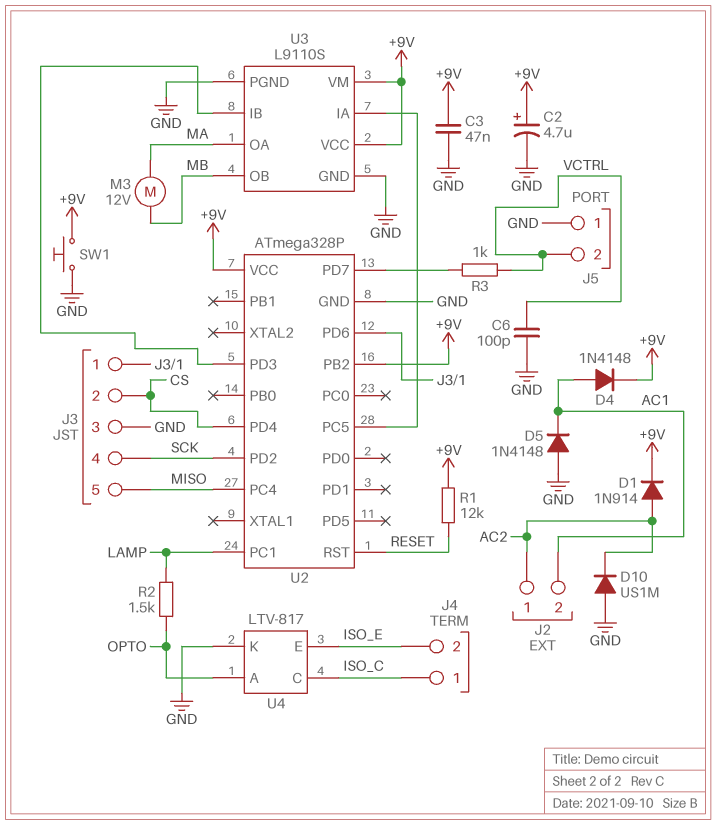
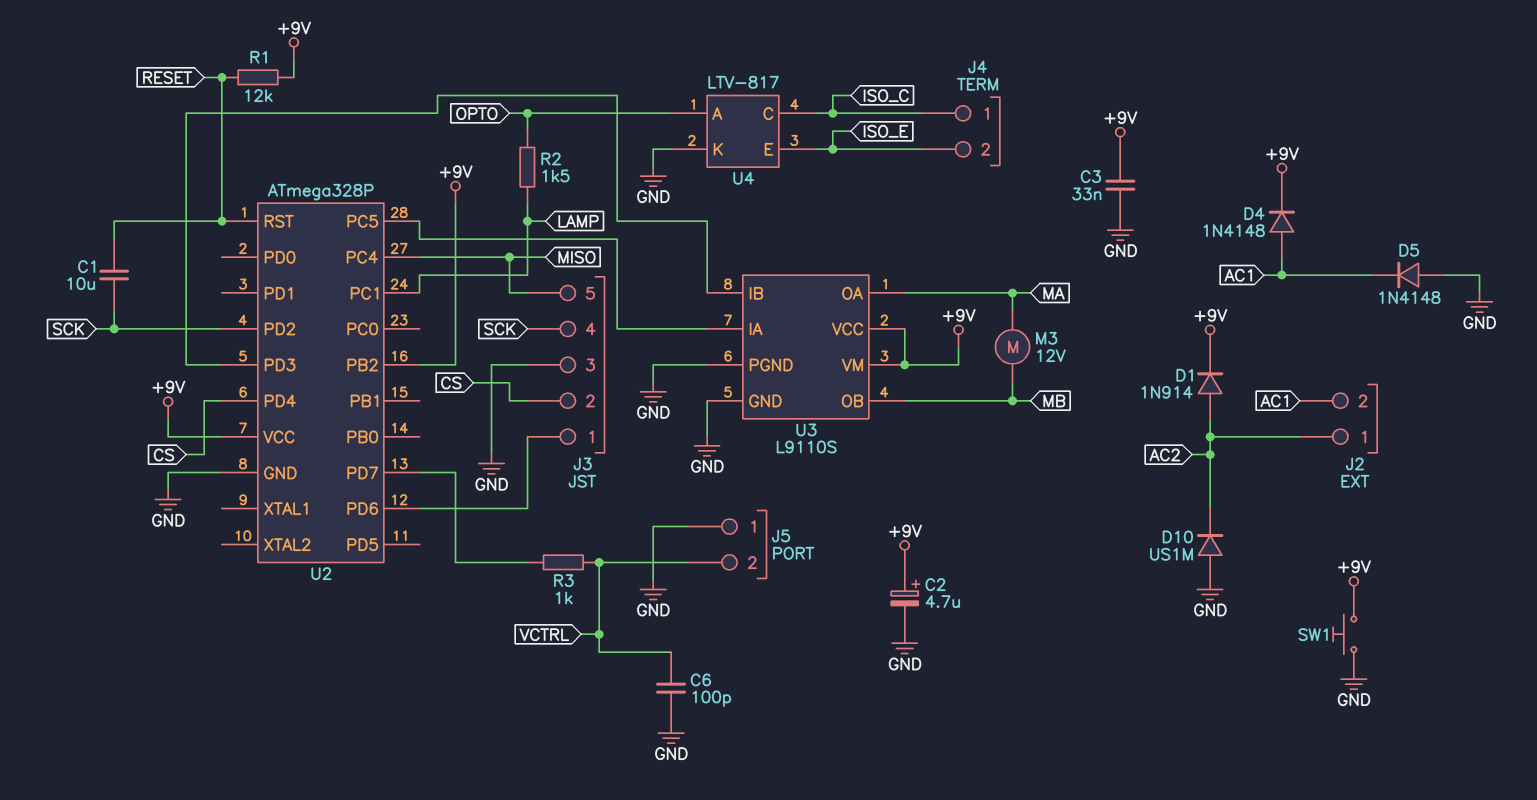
C1: none -> 10uF (RESET, SCK)
C3: 47nF (+9V, GND) -> 33nF (+9V, GND)

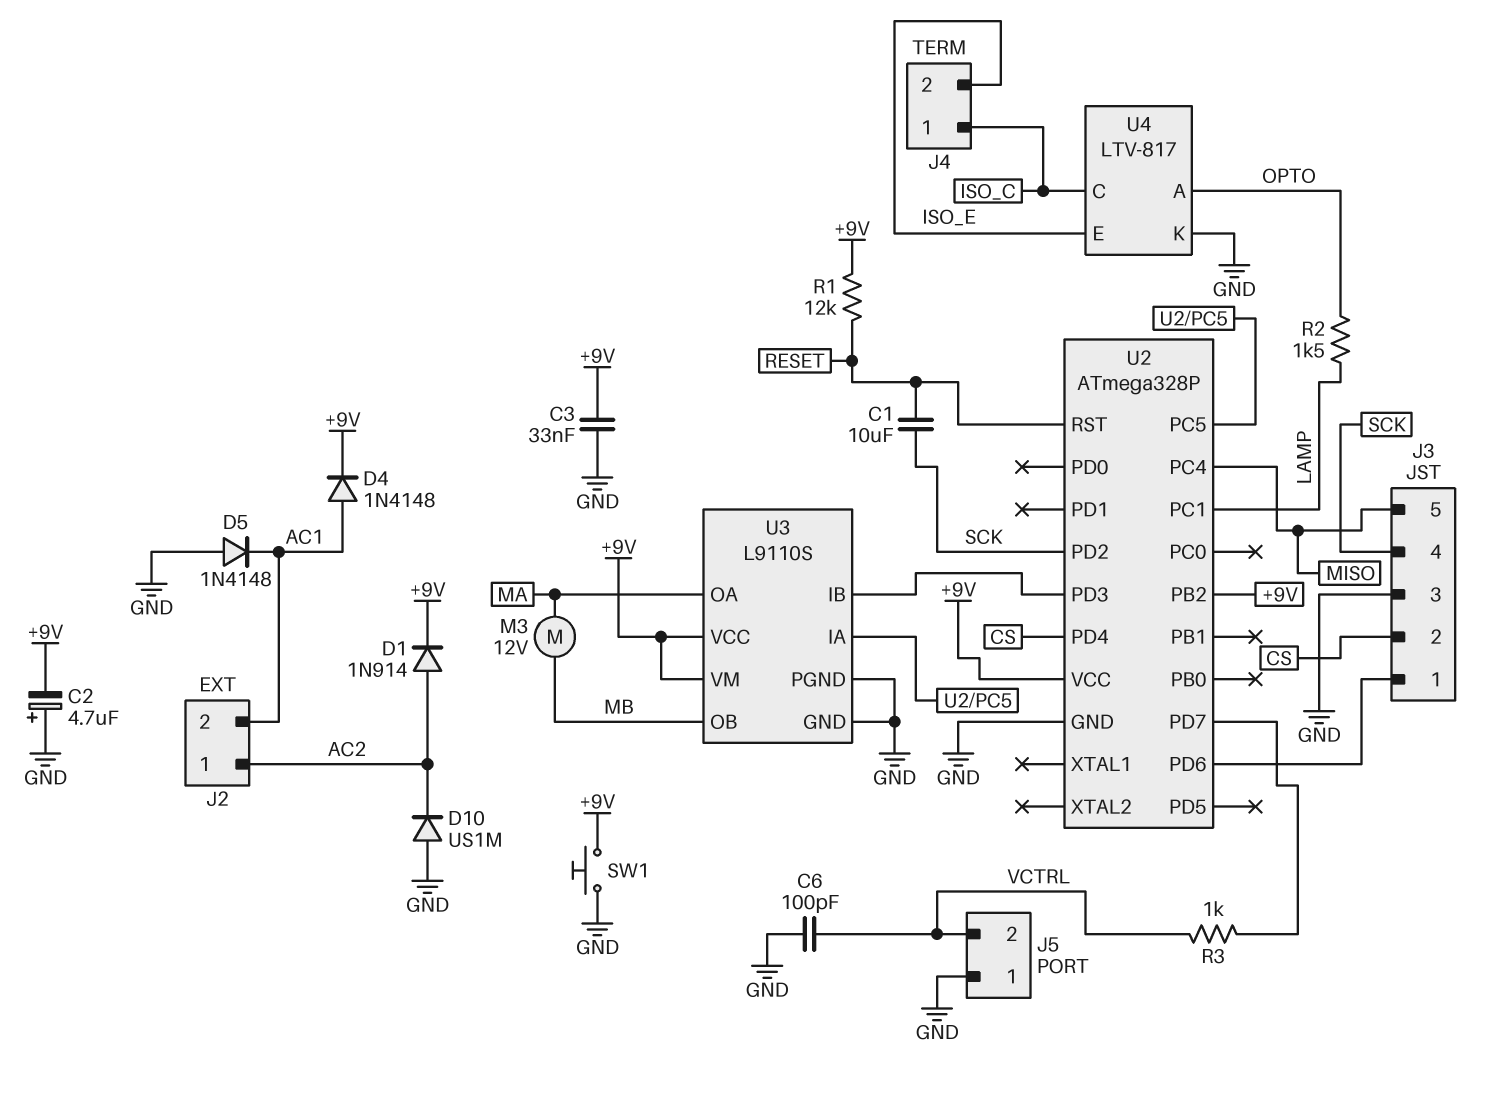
C2: 4.7uF (plus +9V, minus GND) -> 4.7uF (plus GND, minus +9V)

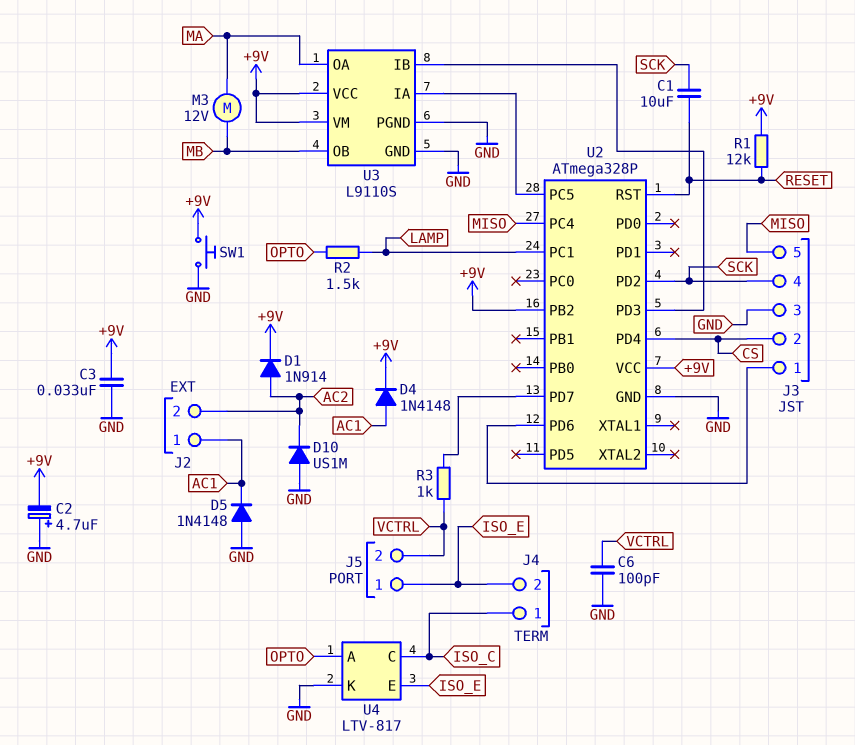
J2 pin 1: AC2 -> AC1
J2 pin 2: AC1 -> AC2
J5 pin 1: GND -> ISO_E

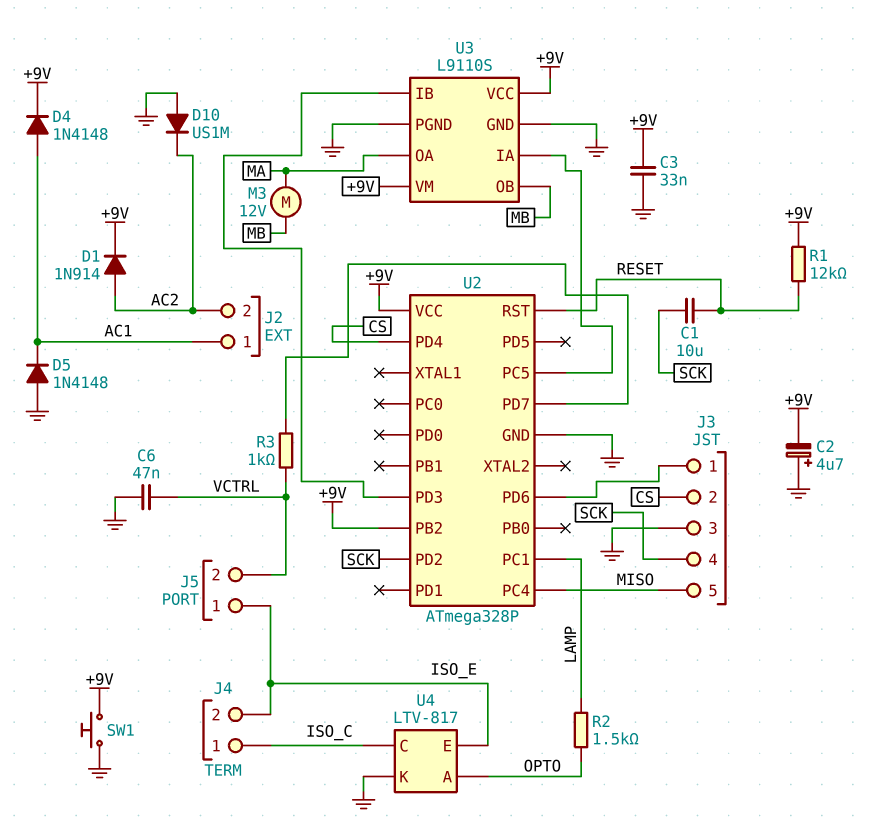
C6: 100pF (GND, VCTRL) -> 47nF (GND, VCTRL)

